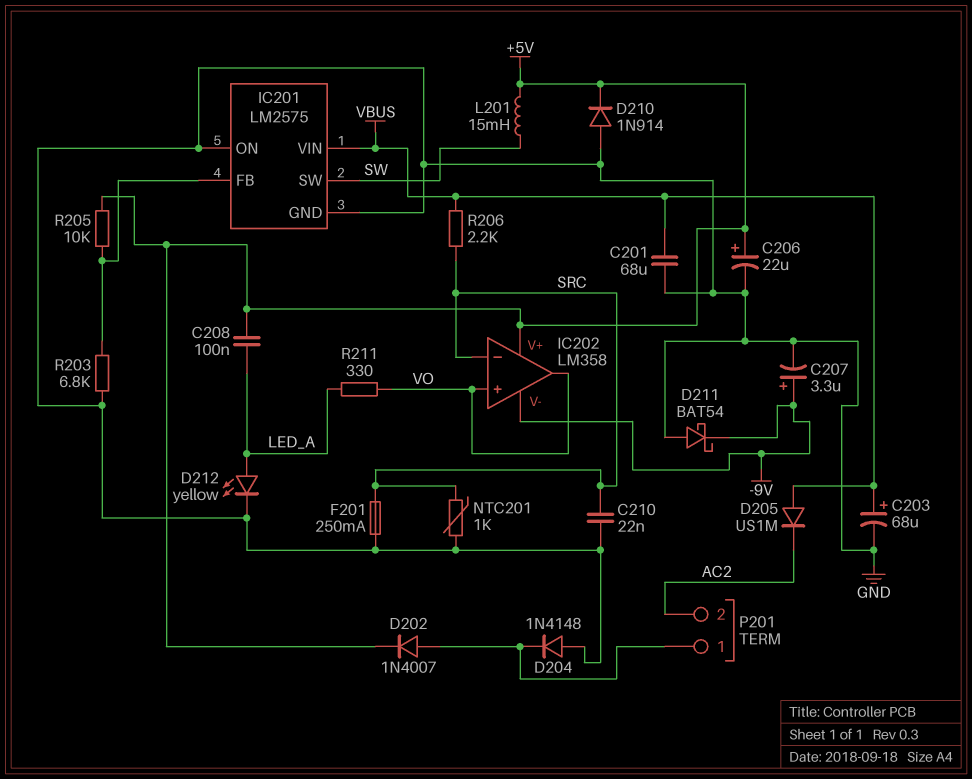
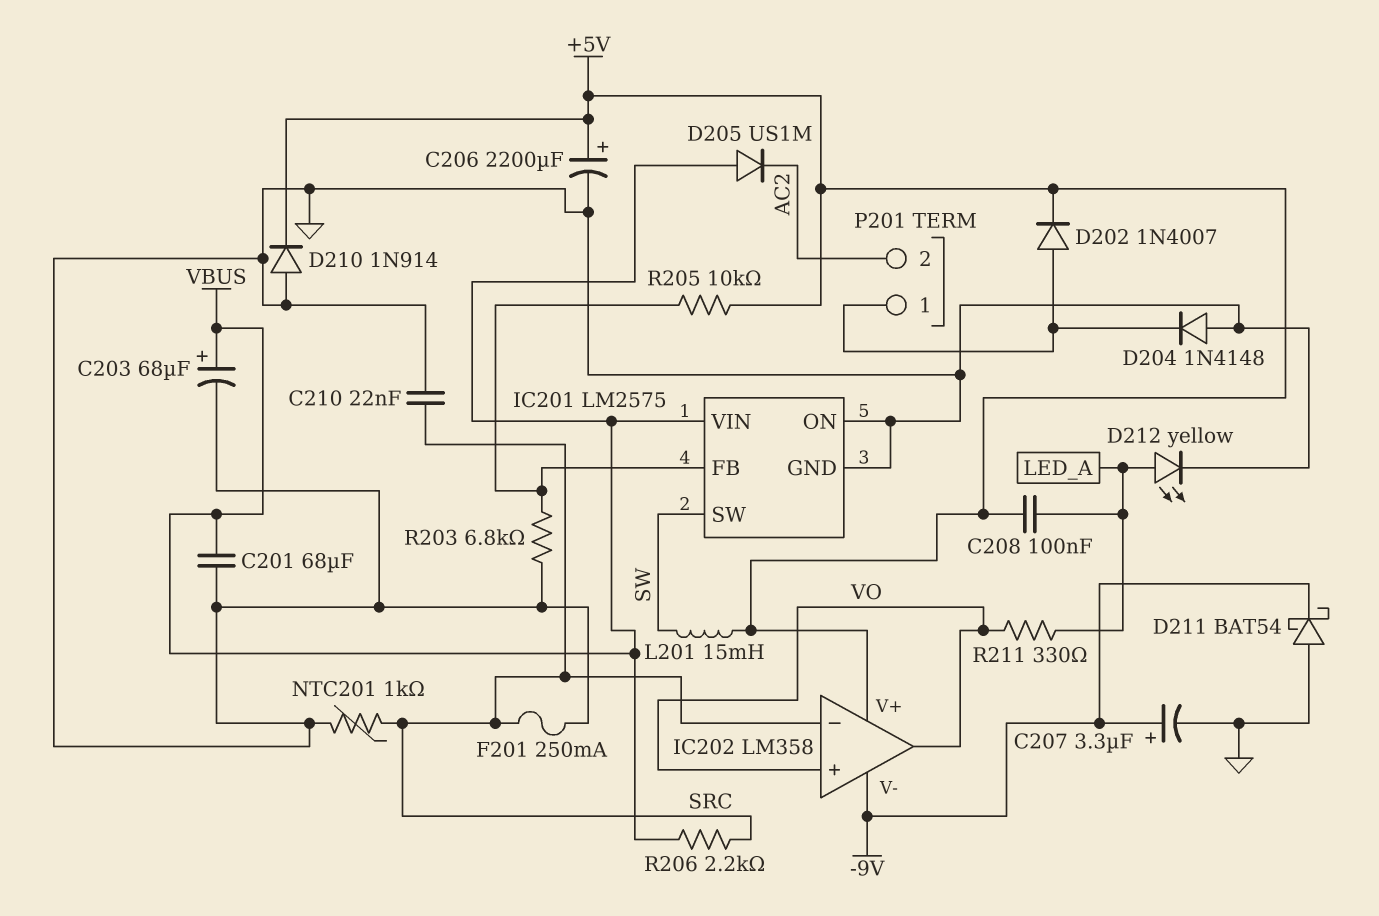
C206: 22uF (plus +5V, minus GND) -> 2200uF (plus +5V, minus GND)

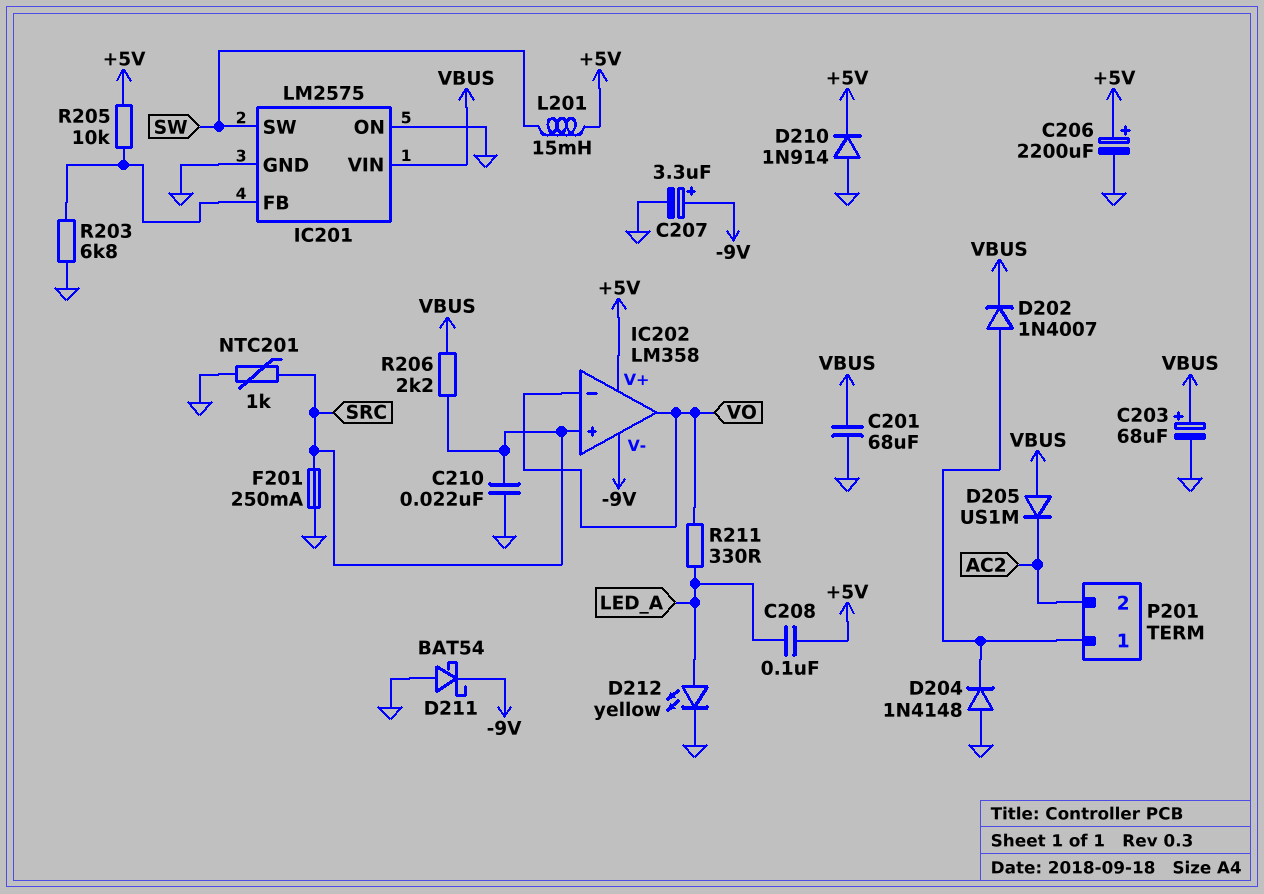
D202: diode 1N4007 (A P201/1, K +5V) -> diode 1N4007 (A P201/1, K VBUS)
IC202 pin in+: VO -> SRC
IC202 pin in-: SRC -> VO

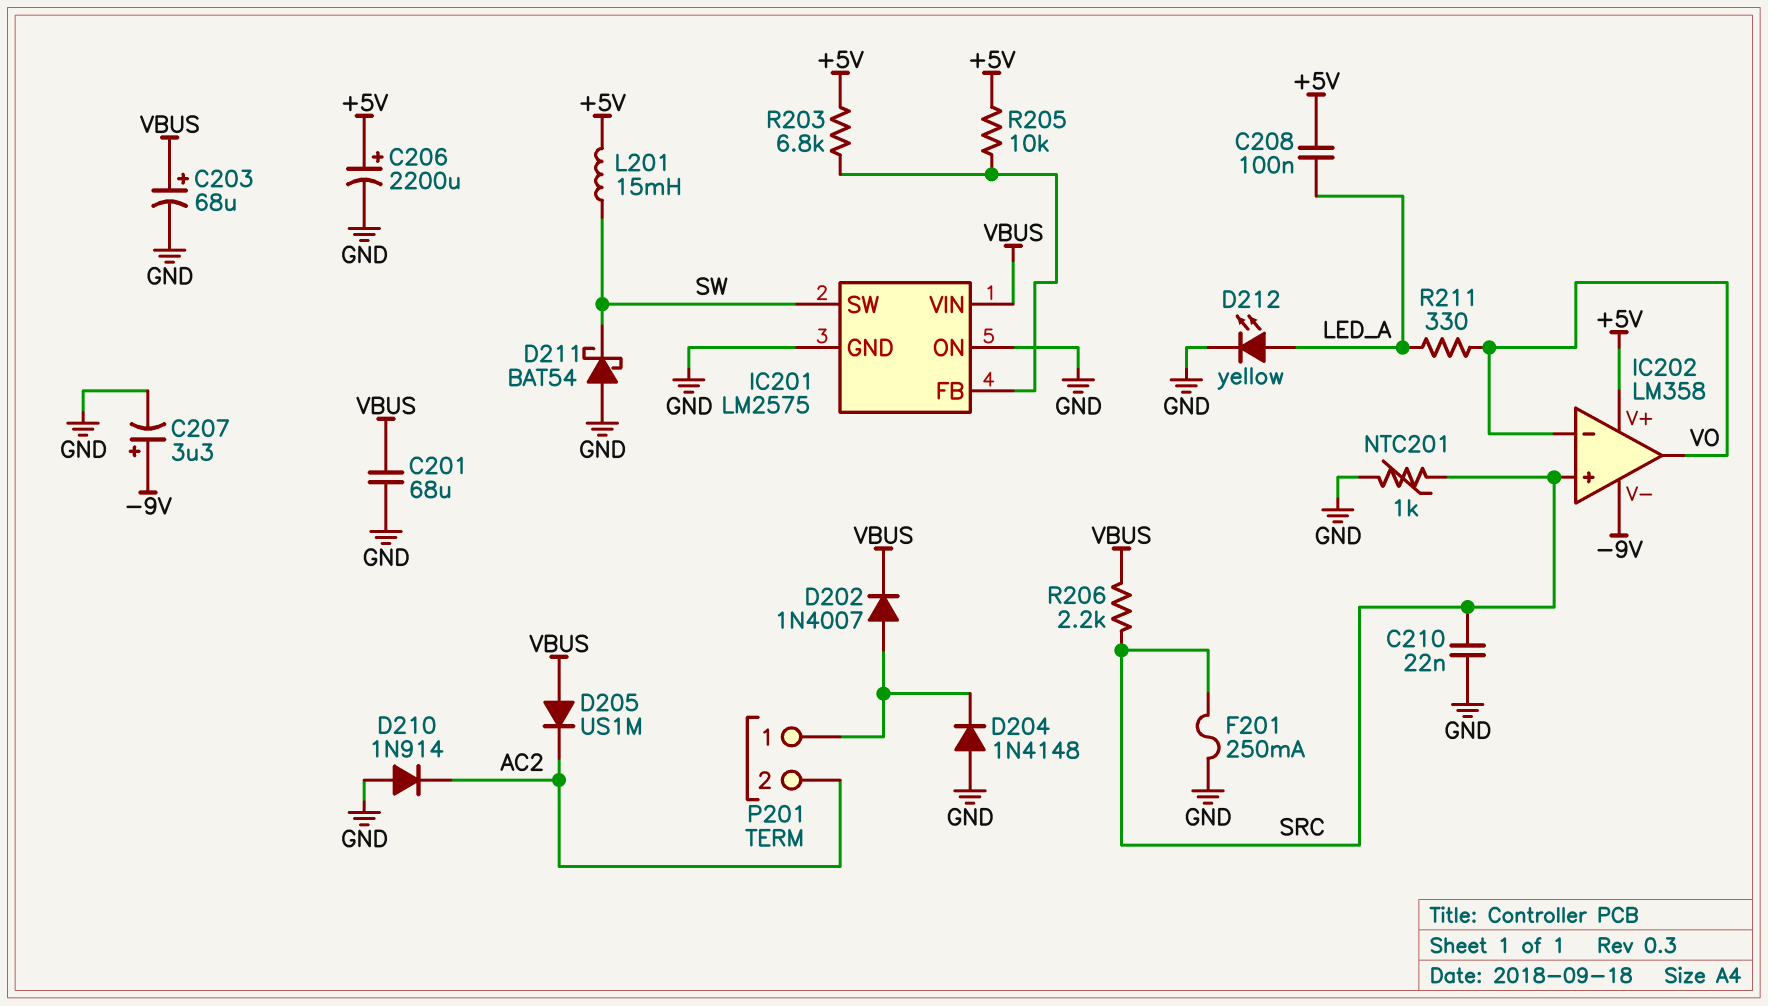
D210: diode 1N914 (A GND, K +5V) -> diode 1N914 (A GND, K AC2)
D211: schottky BAT54 (A GND, K -9V) -> schottky BAT54 (A GND, K SW)
R203: 6.8k (GND, IC201/FB) -> 6.8k (+5V, IC201/FB)

